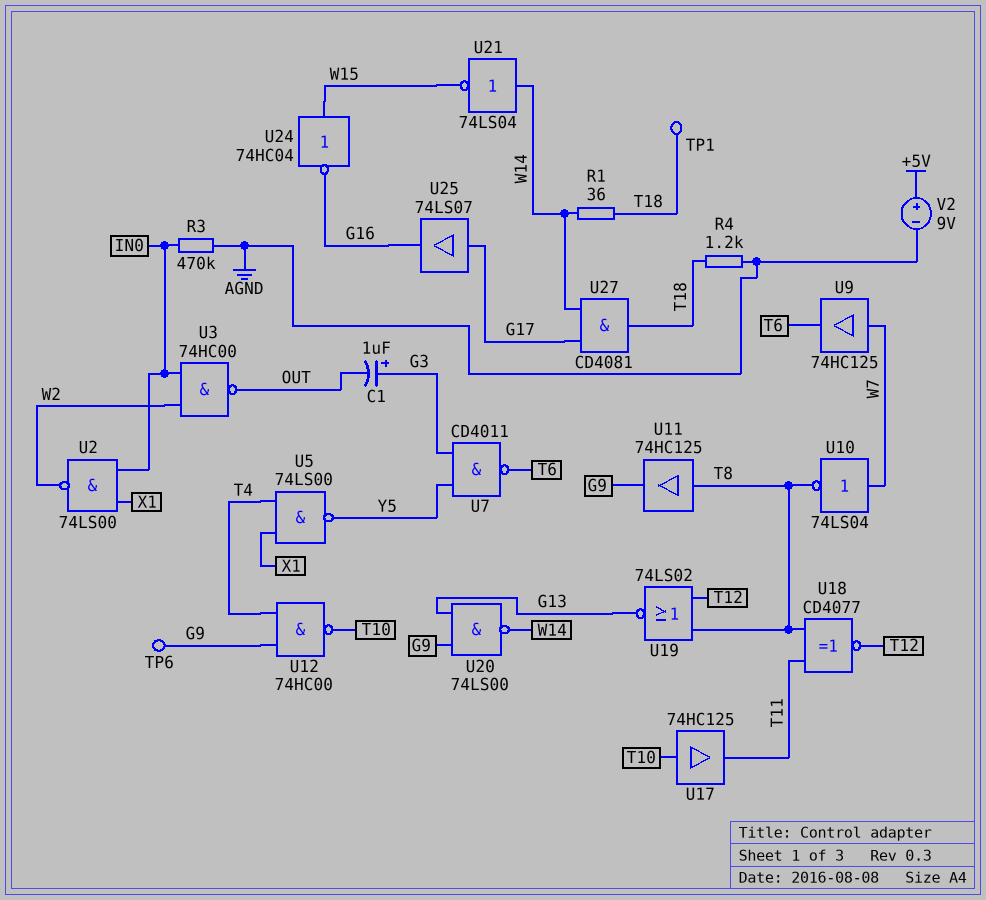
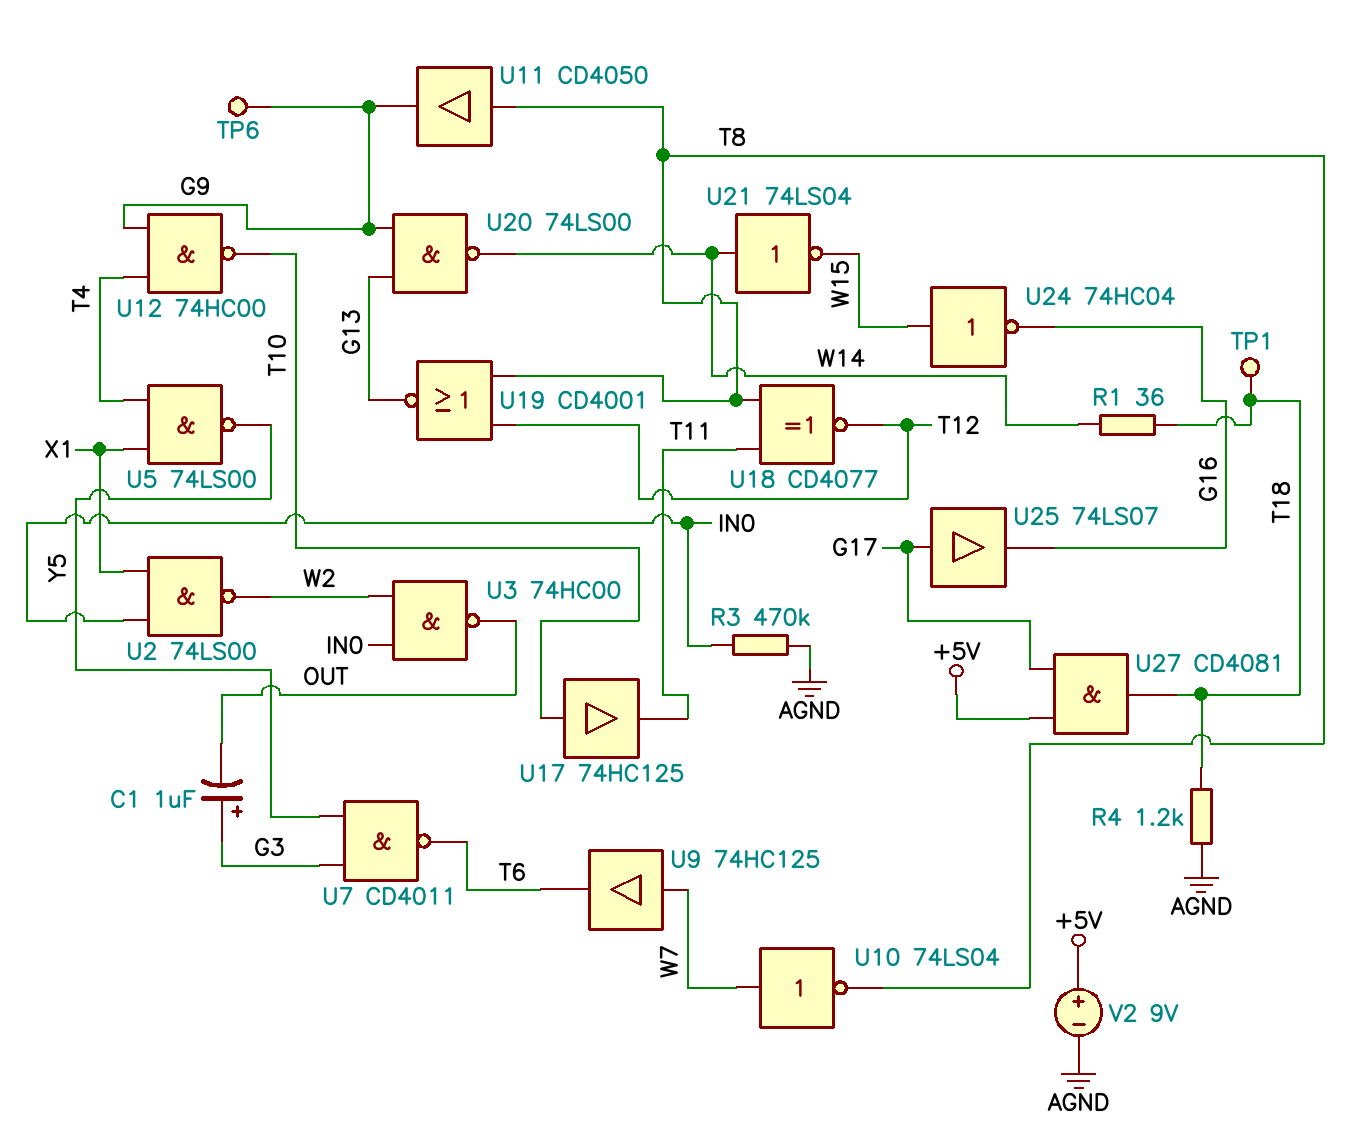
U11: buffer 74HC125 (in T8, out G9) -> buffer CD4050 (in T8, out G9)
U19: NOR 74LS02 (in T8, in T12, out G13) -> NOR CD4001 (in T8, in T12, out G13)
U27: AND CD4081 (in G17, in W14, out T18) -> AND CD4081 (in +5V, in G17, out T18)

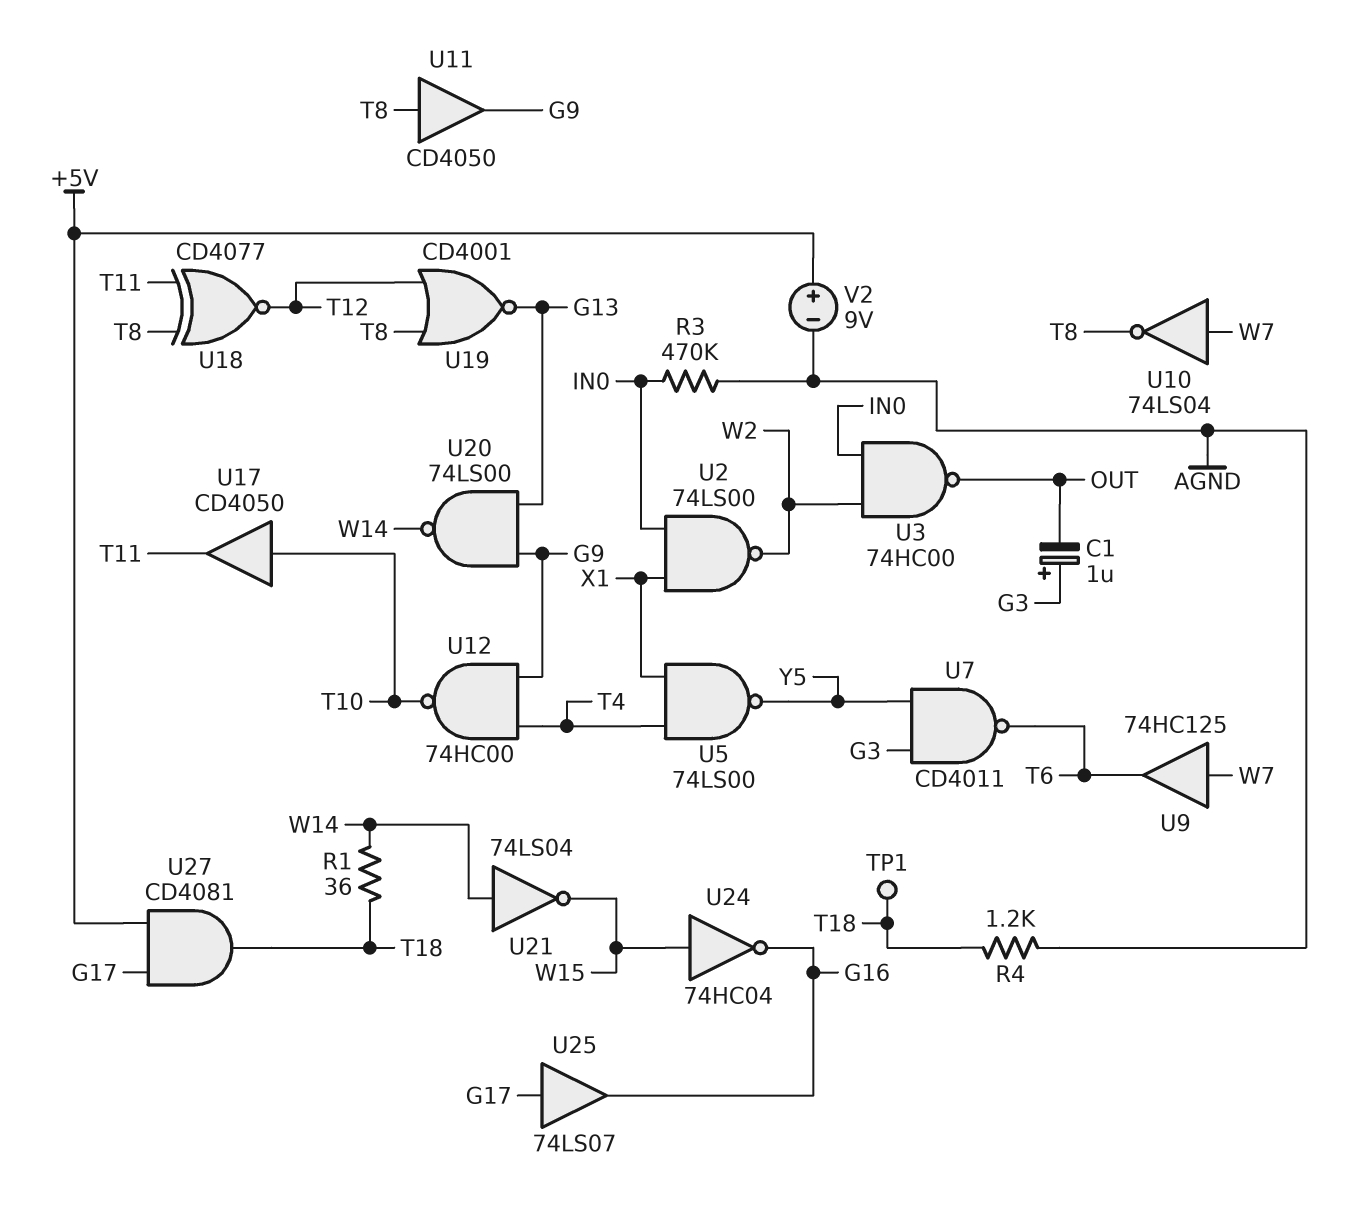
TP6: test point (G9) -> none
U17: buffer 74HC125 (in T10, out T11) -> buffer CD4050 (in T10, out T11)

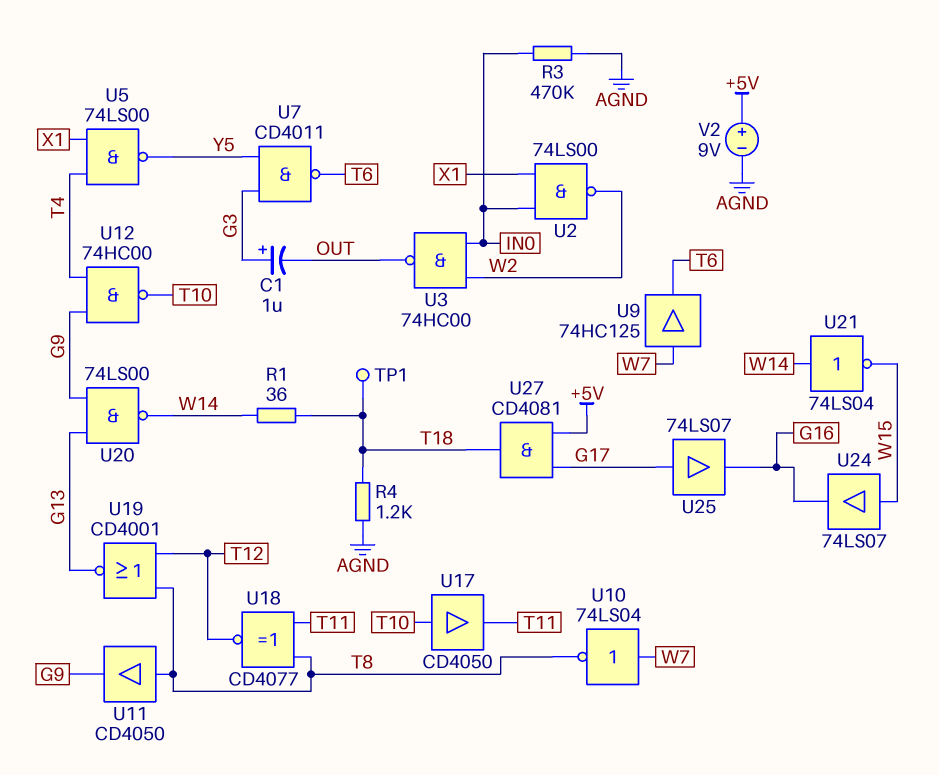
U24: NOT 74HC04 (in W15, out G16) -> buffer 74LS07 (in W15, out G16)

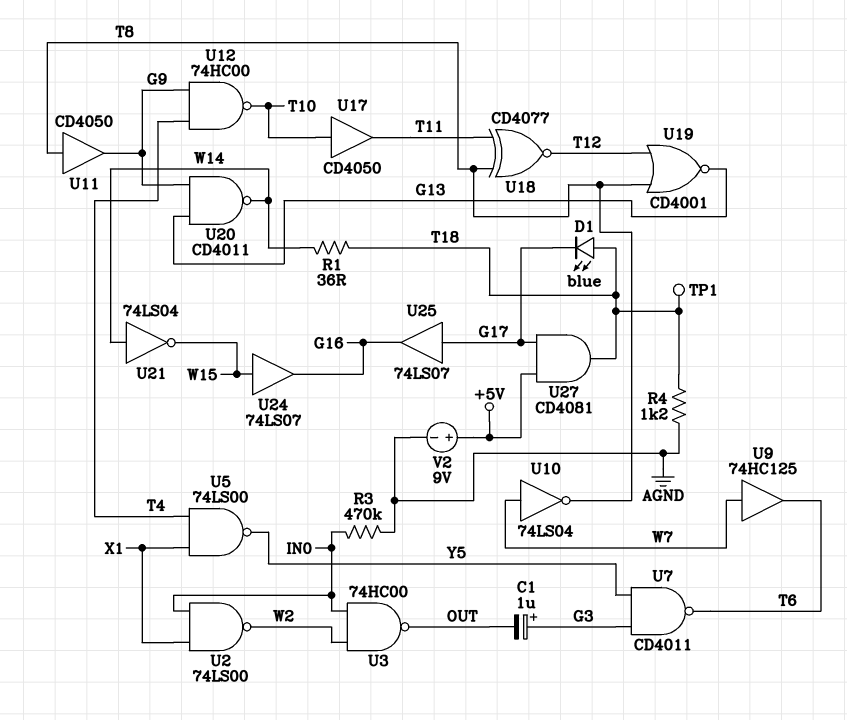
D1: none -> LED blue (A T18, K G17)
U20: NAND 74LS00 (in G9, in G13, out W14) -> NAND CD4011 (in G9, in G13, out W14)

